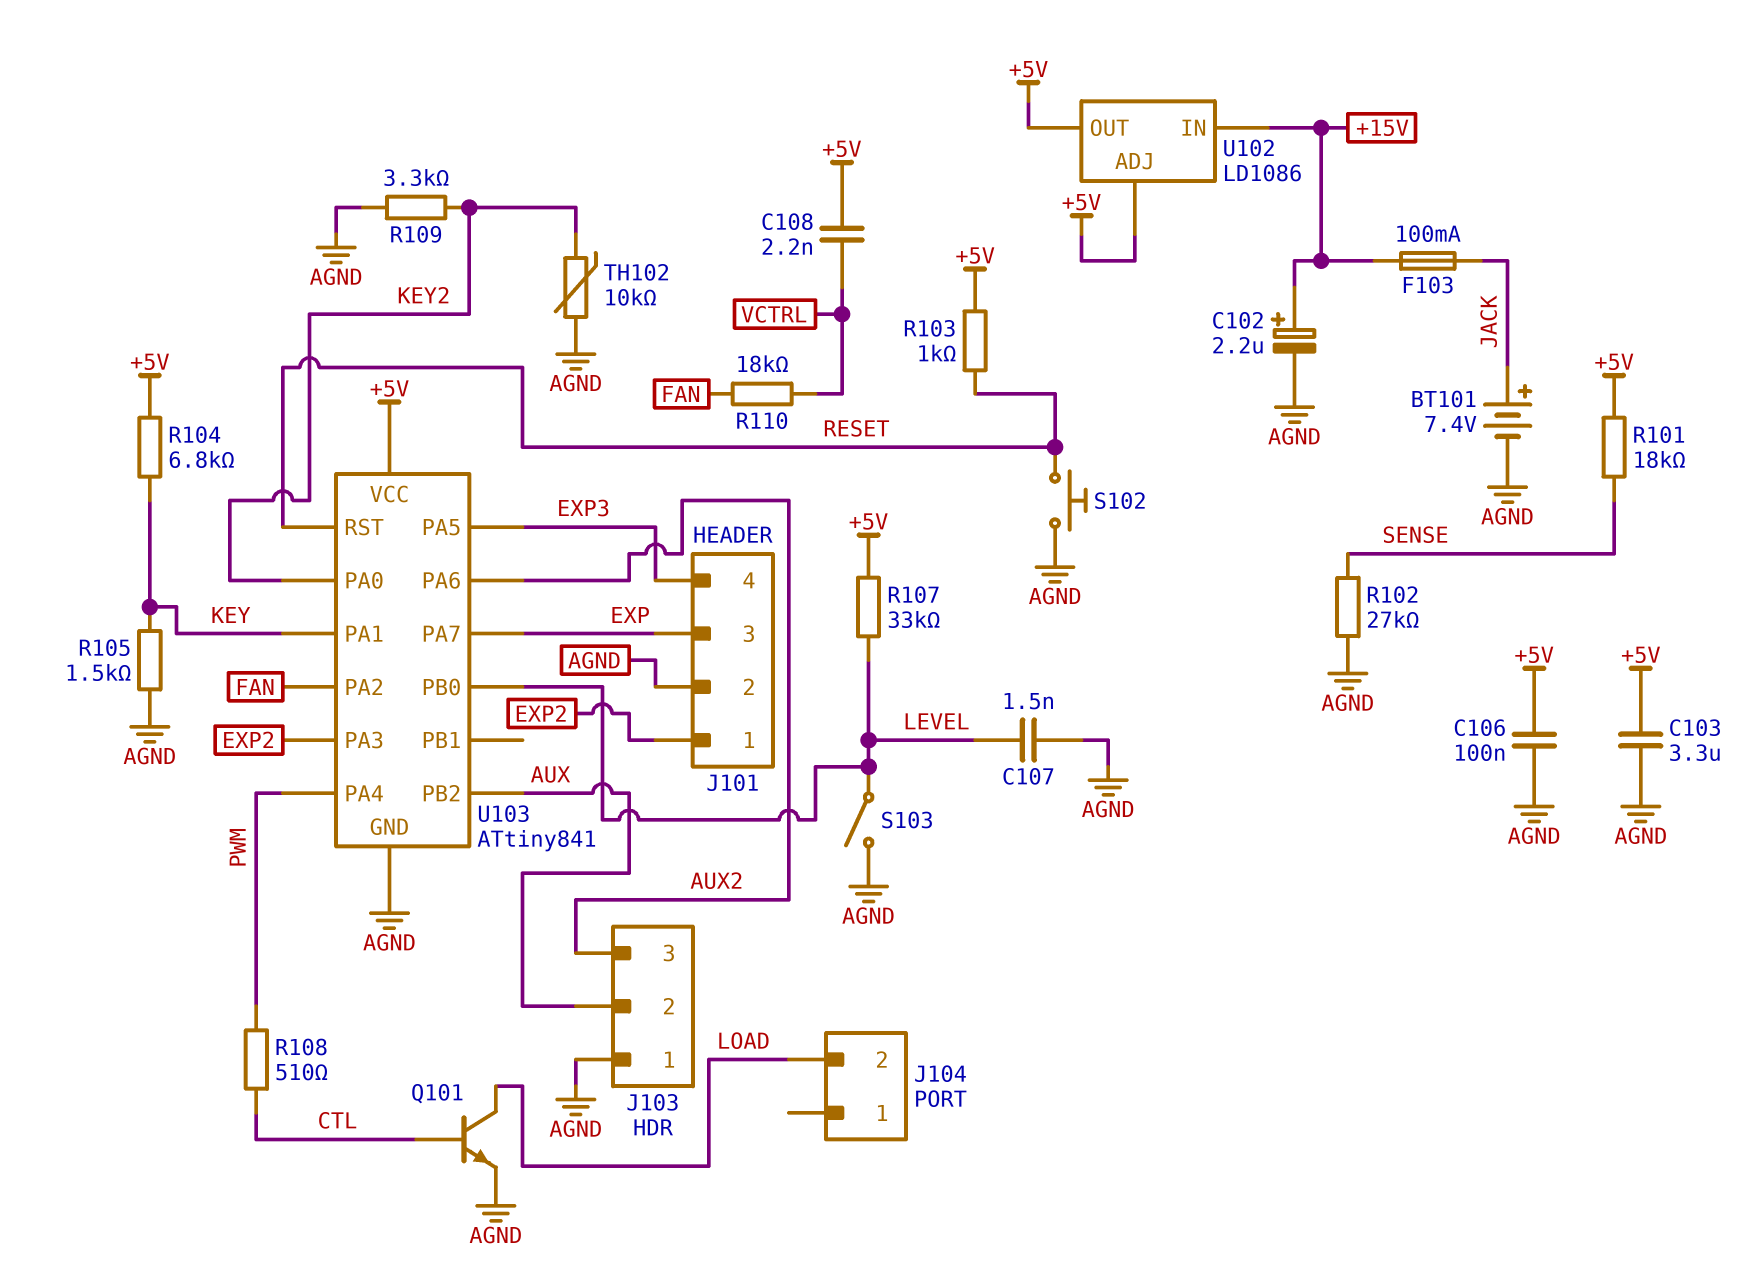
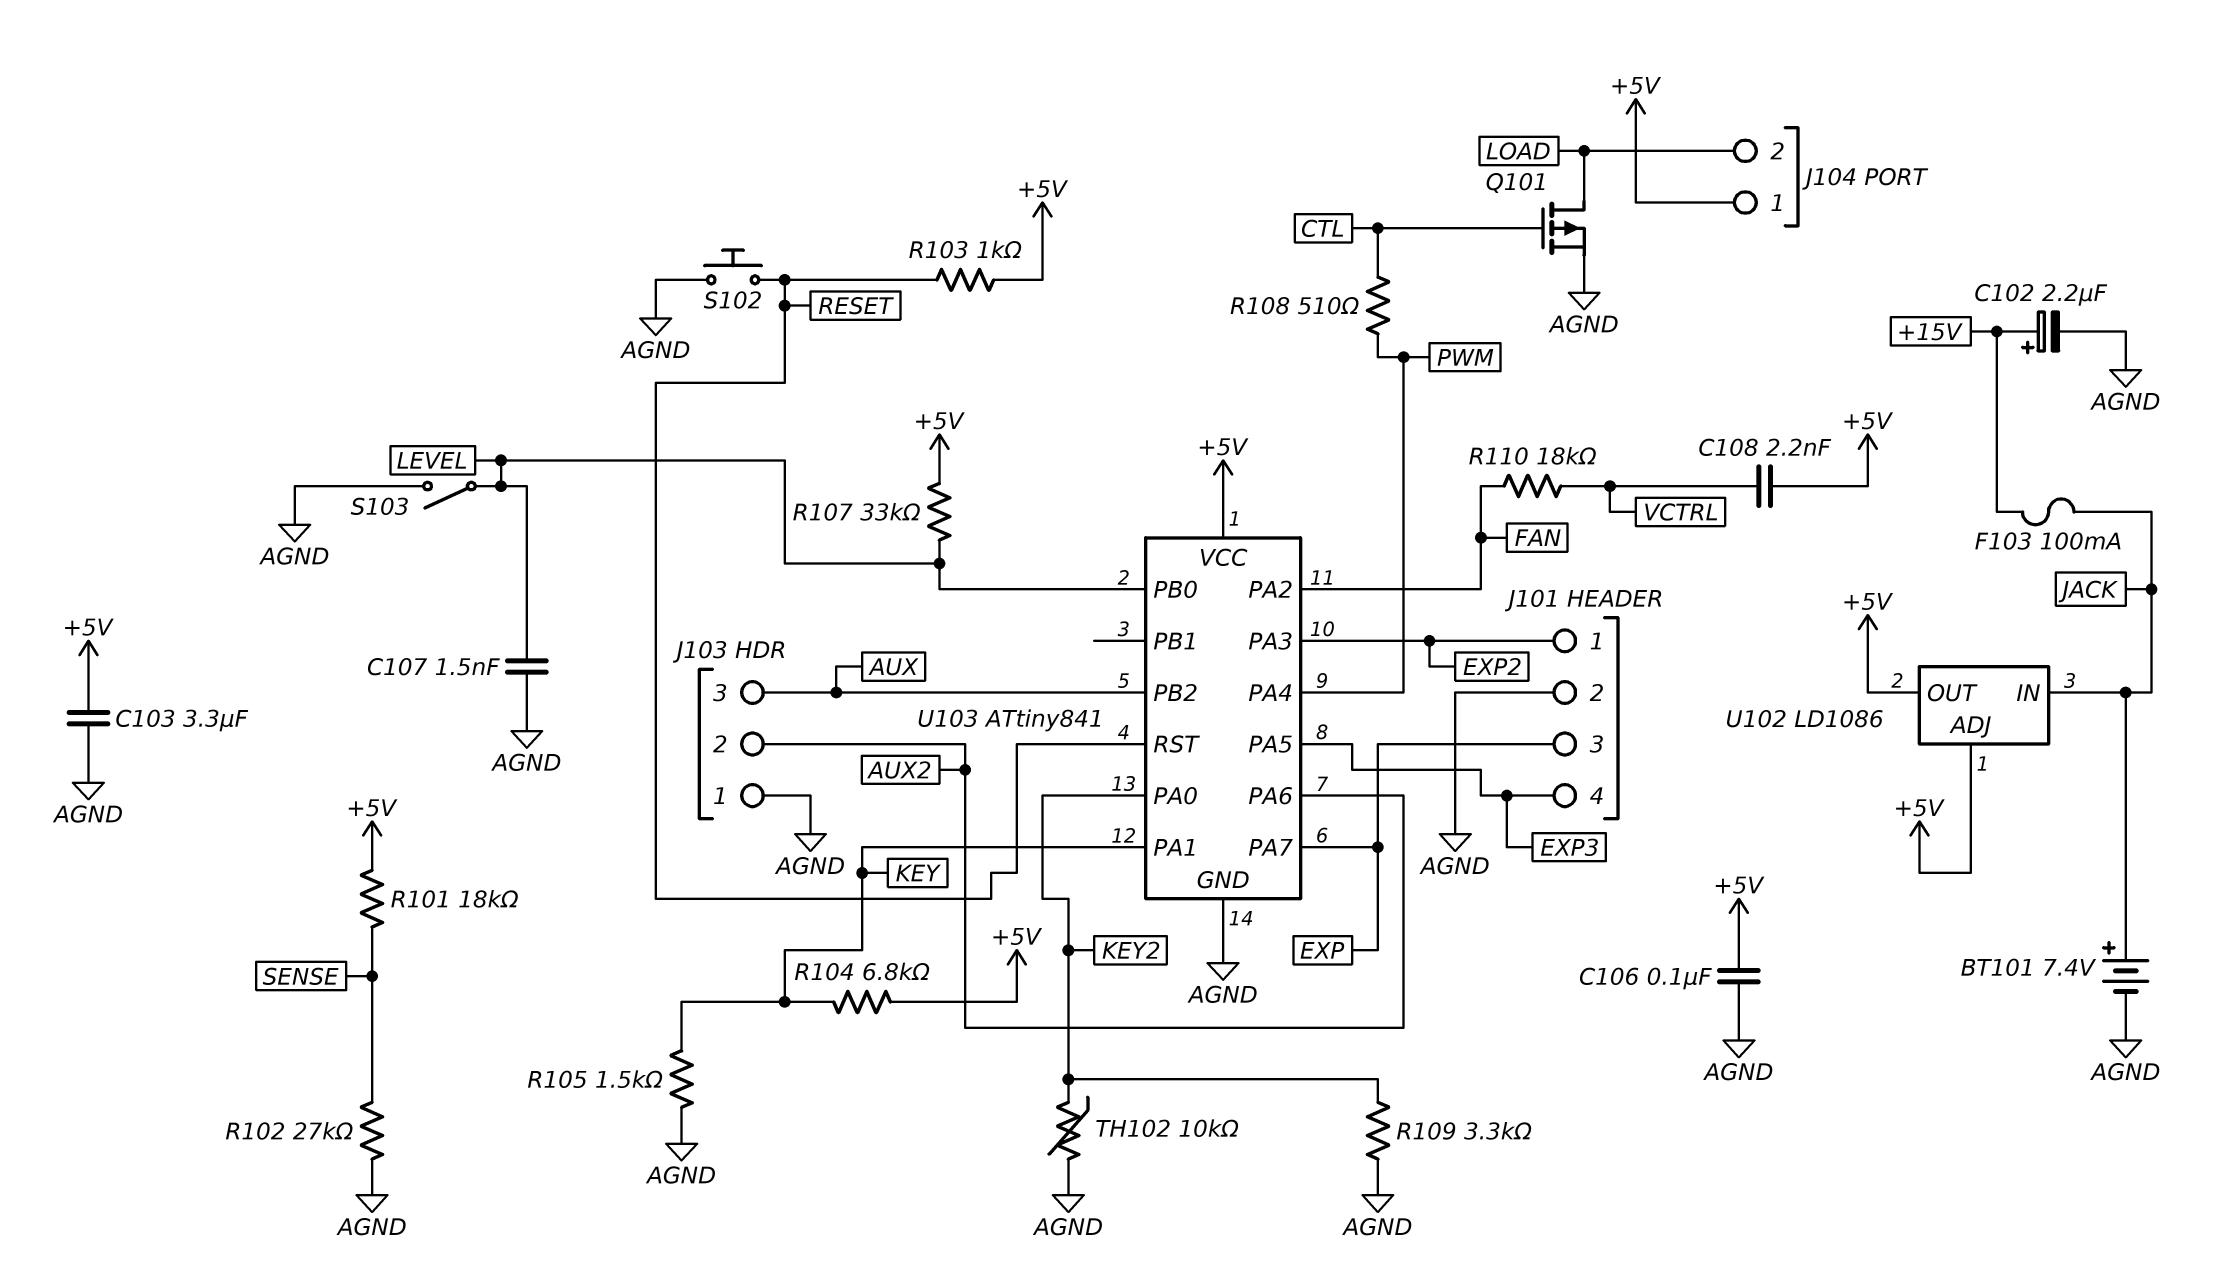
J103 pin 2: AUX -> AUX2
J103 pin 3: AUX2 -> AUX
J104 pin 1: none -> +5V
Q101: NPN (B CTL, C LOAD, E AGND) -> PMOS (G CTL, D LOAD, S AGND)
U102 pin IN: +15V -> JACK

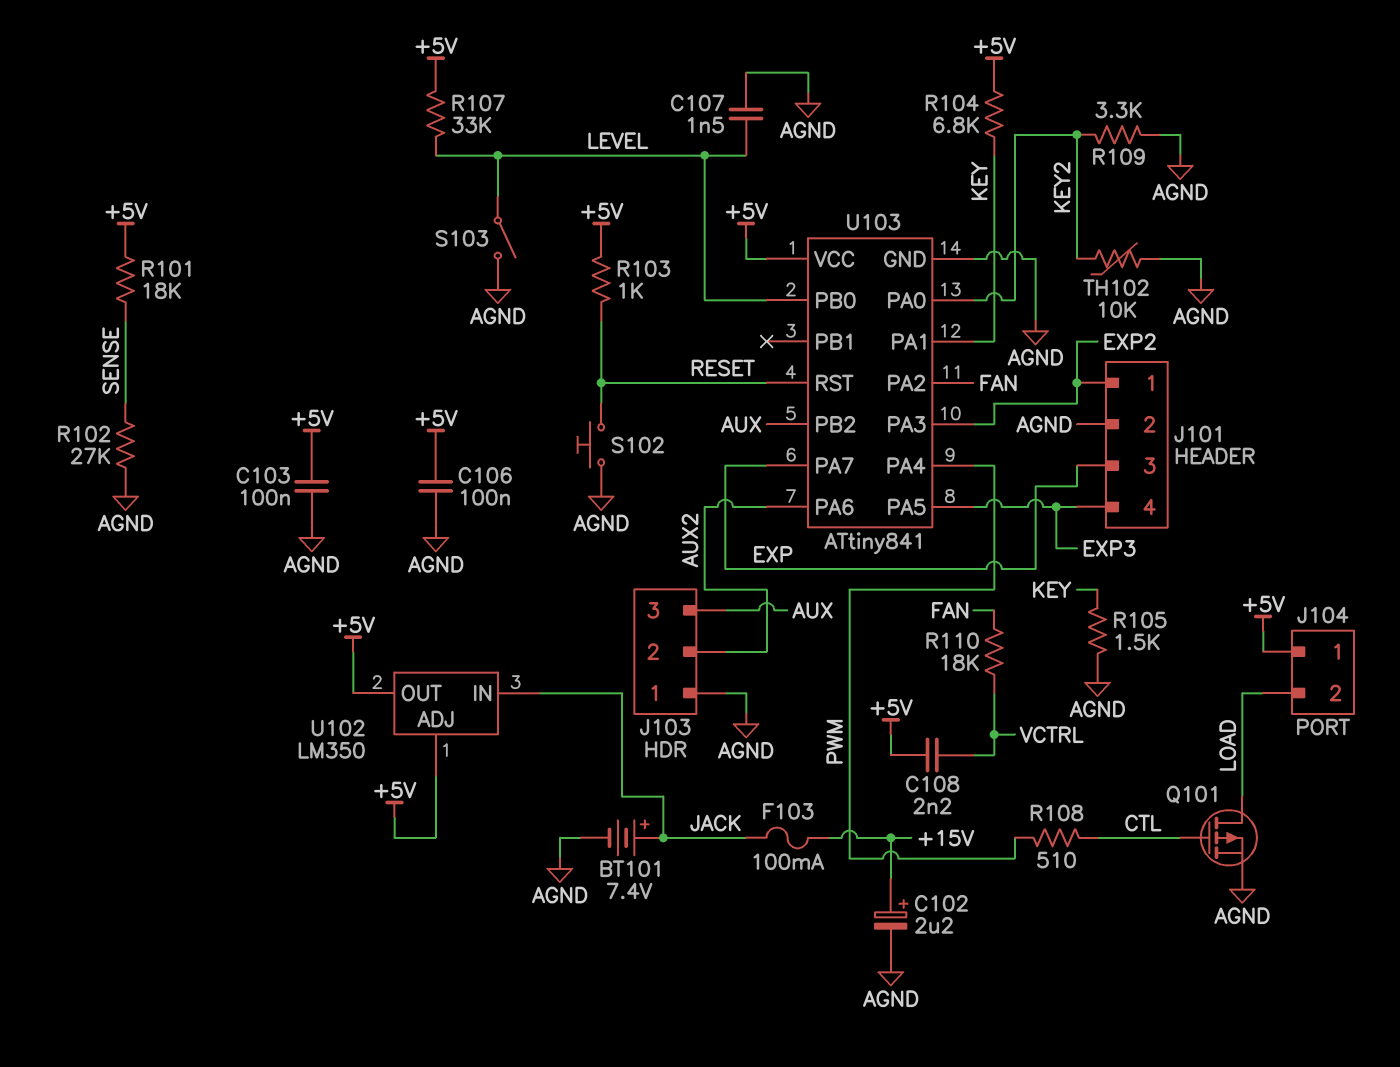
C103: 3.3uF (+5V, AGND) -> 100nF (+5V, AGND)
U102: LD1086 -> LM350

